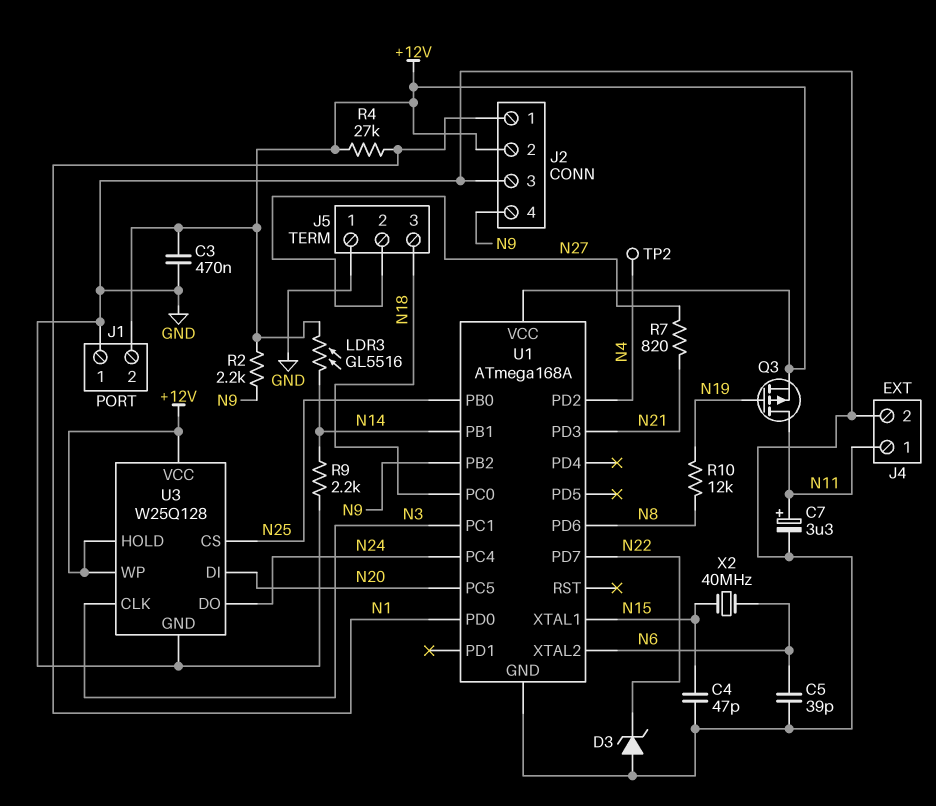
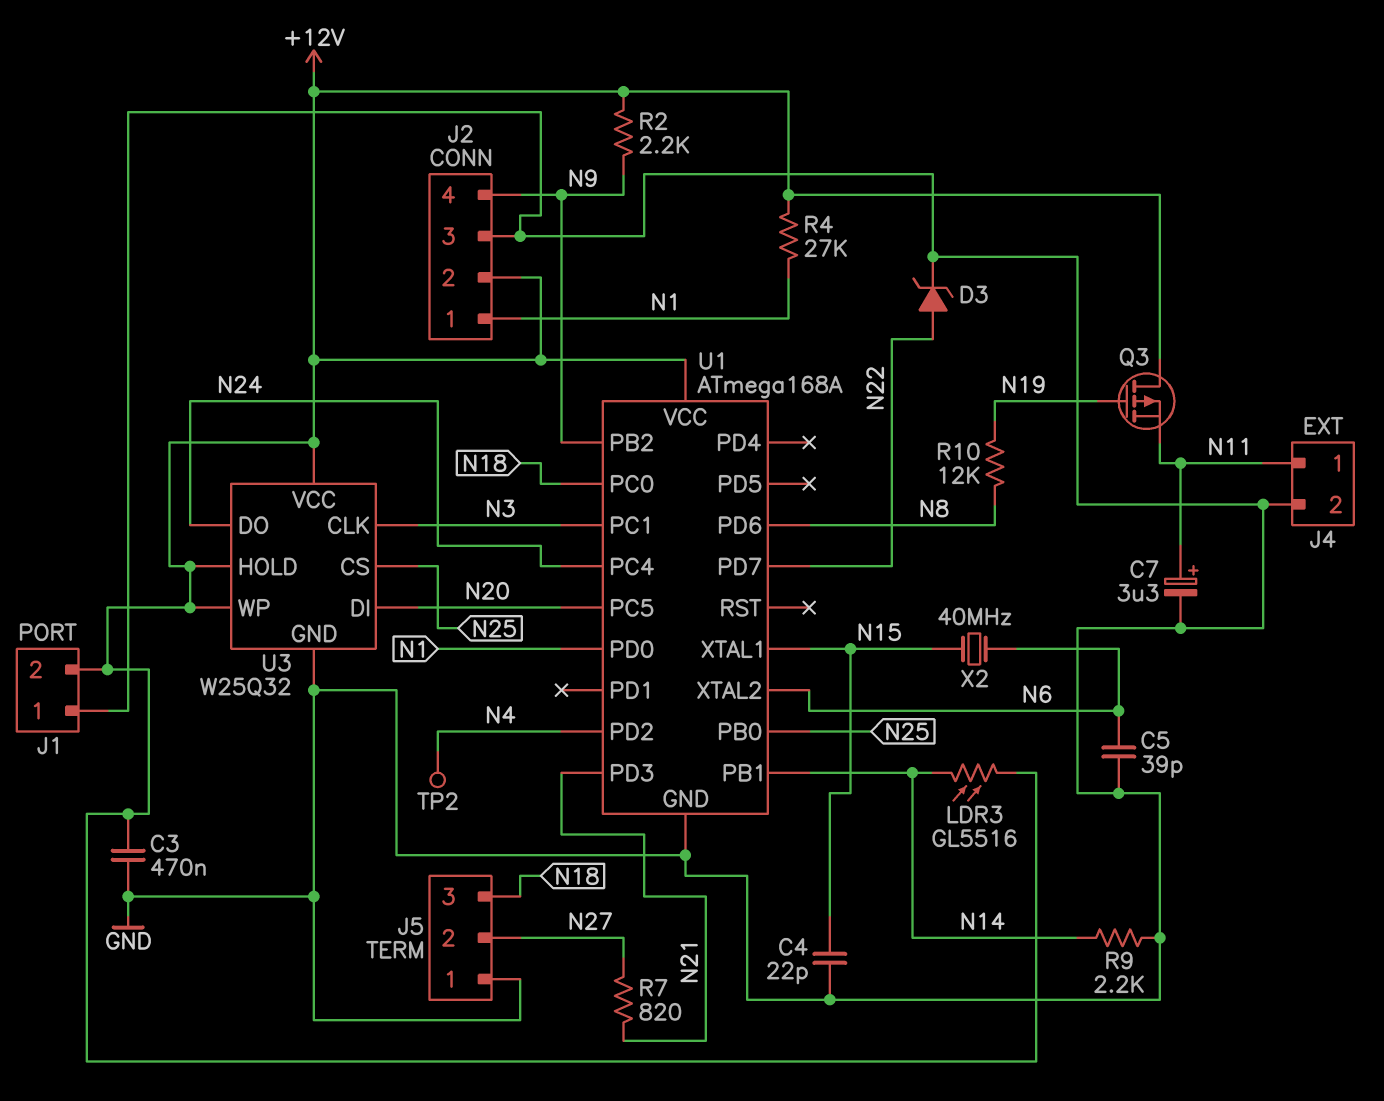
C4: 47pF (GND, N15) -> 22pF (GND, N15)
D3: zener (A GND, K N22) -> zener (A N22, K GND)
Q3: PMOS (G N19, D N11, S +12V) -> PMOS (G N19, D +12V, S N11)
U3: W25Q128 -> W25Q32

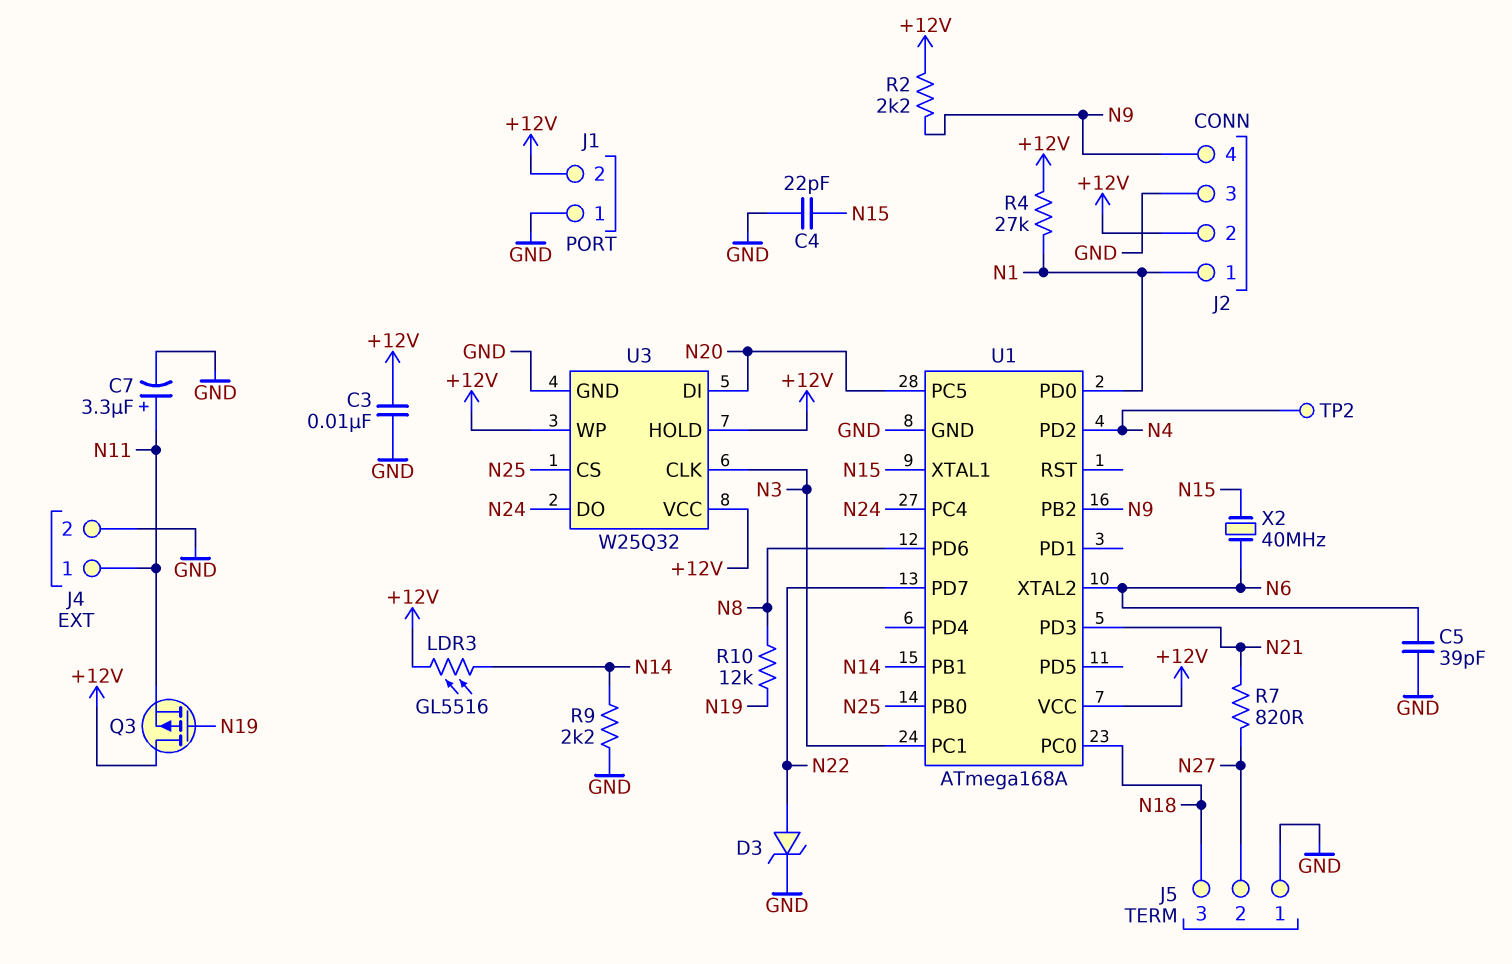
C3: 470nF (+12V, GND) -> 10nF (+12V, GND)

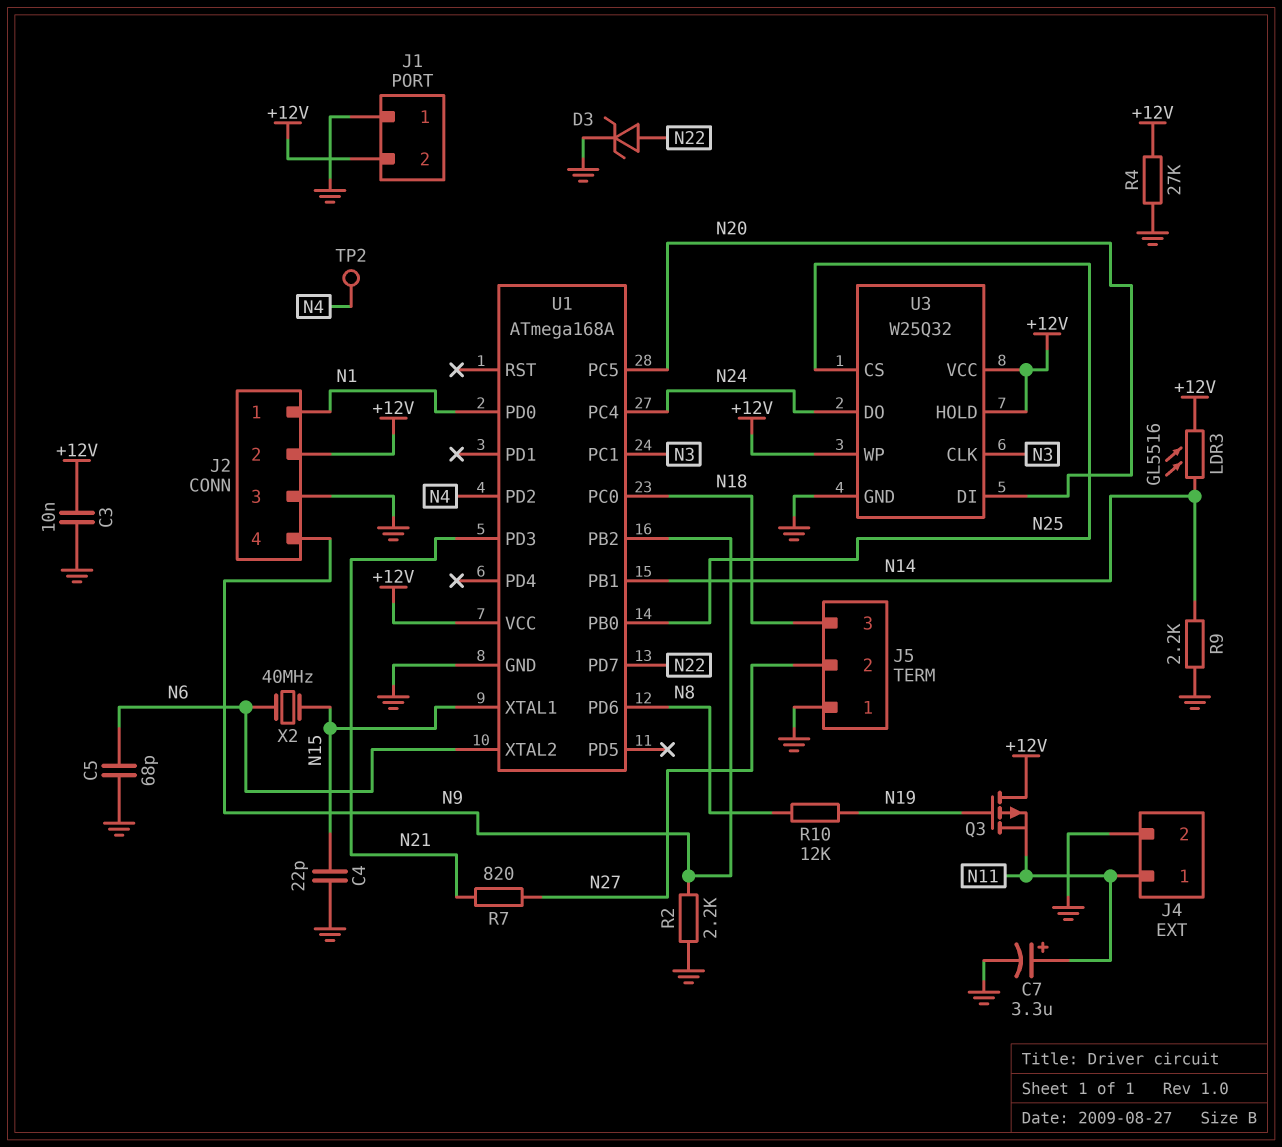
C5: 39pF (GND, N6) -> 68pF (GND, N6)
R2: 2.2k (+12V, N9) -> 2.2k (GND, N9)
R4: 27k (+12V, N1) -> 27k (+12V, GND)

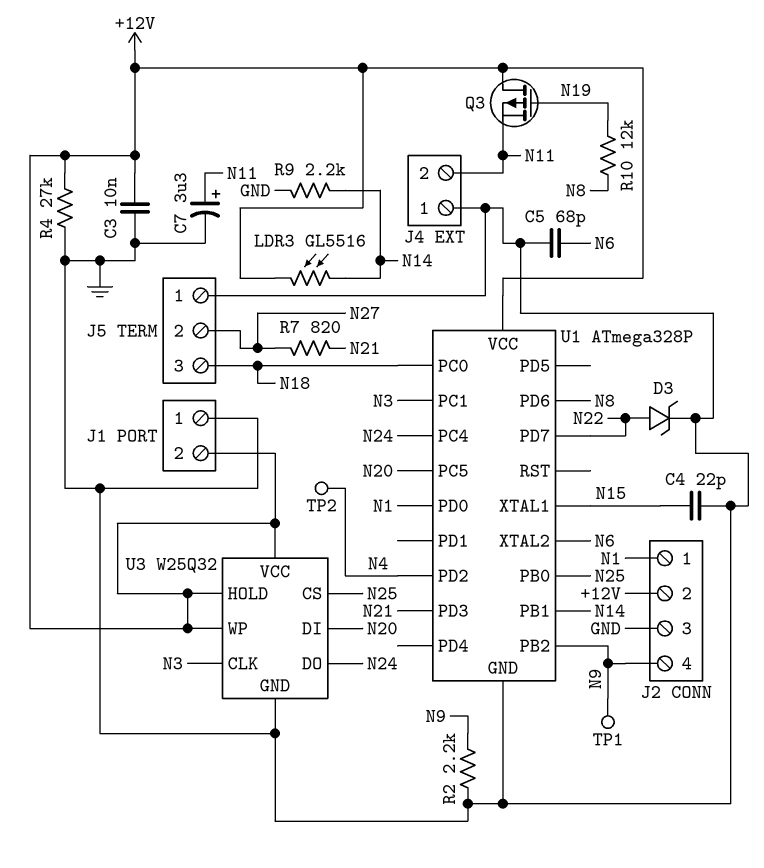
J4 pin 1: N11 -> GND
J4 pin 2: GND -> N11
TP1: none -> test point (N9)
U1: ATmega168A -> ATmega328P
X2: 40MHz (N6, N15) -> none

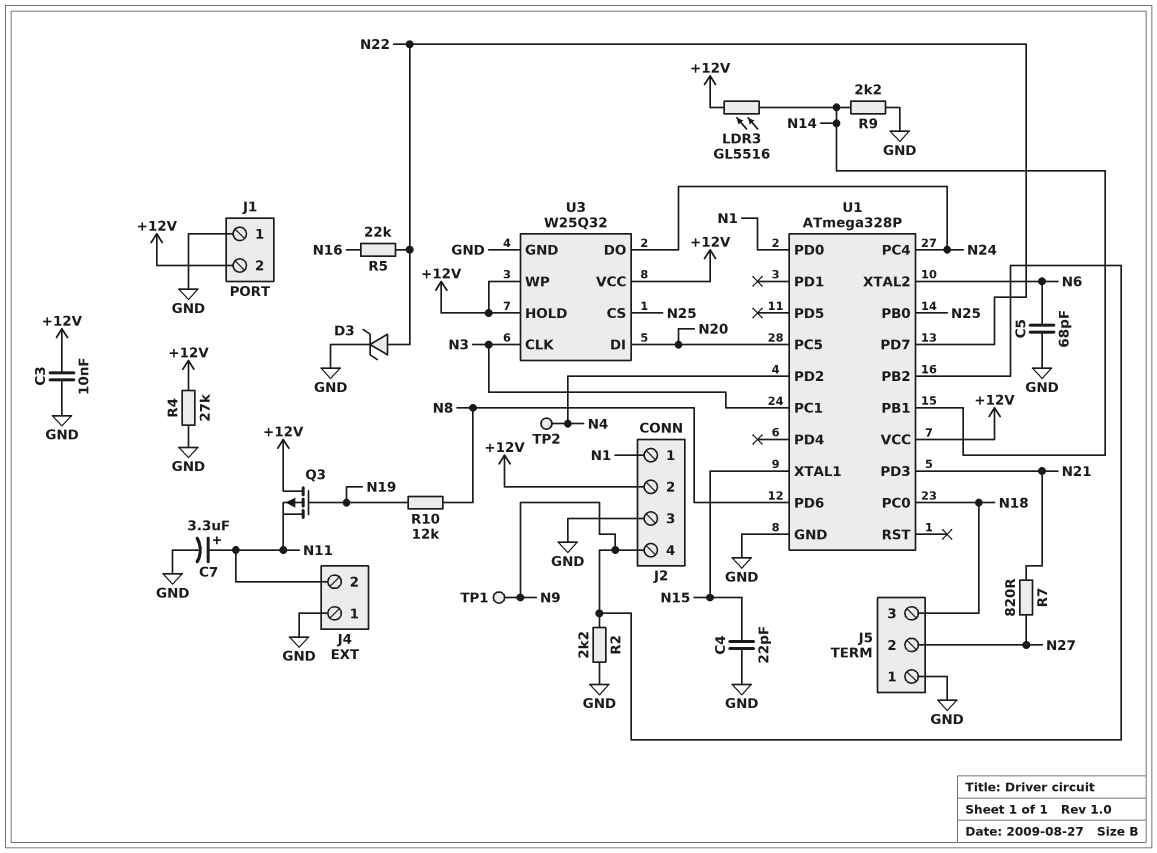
R5: none -> 22k (N16, N22)

